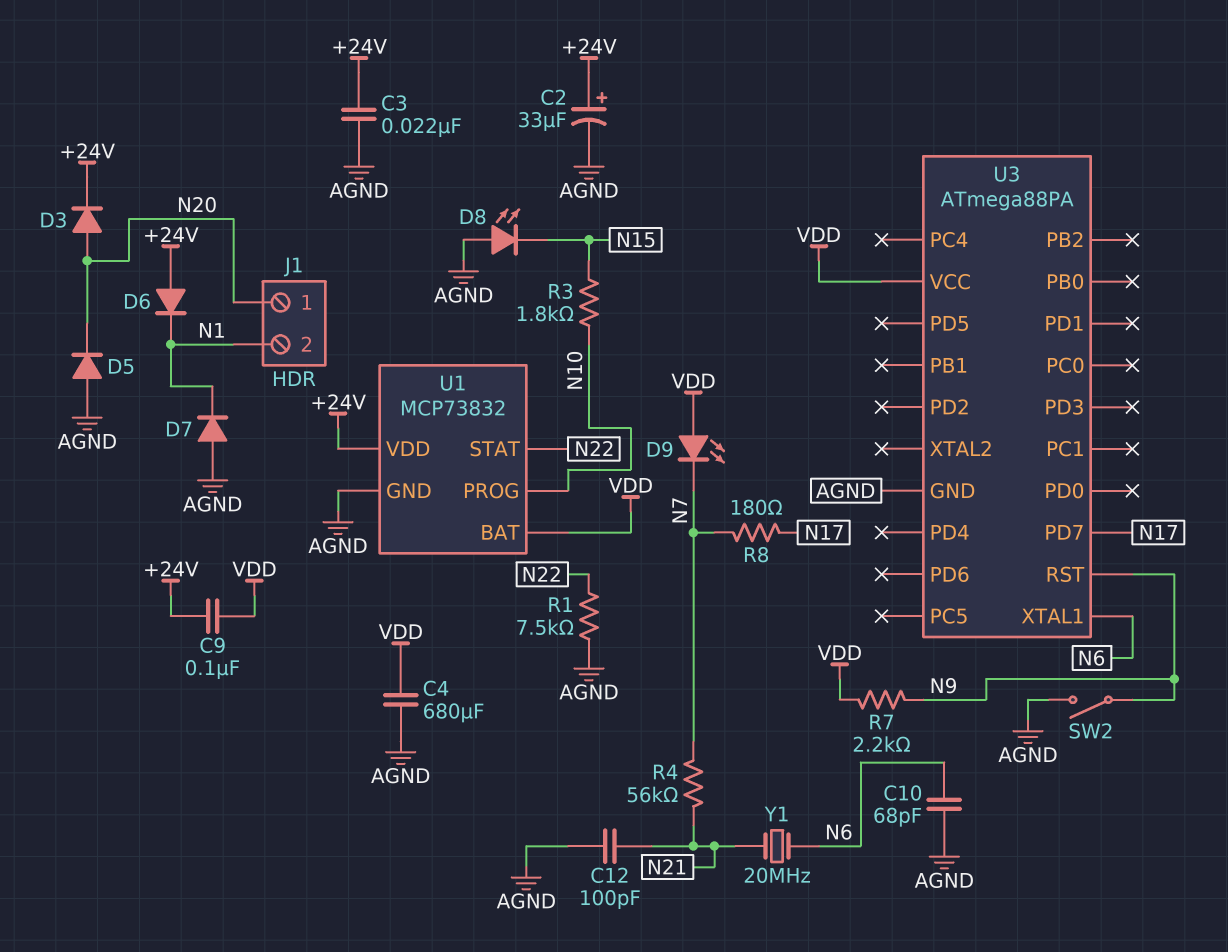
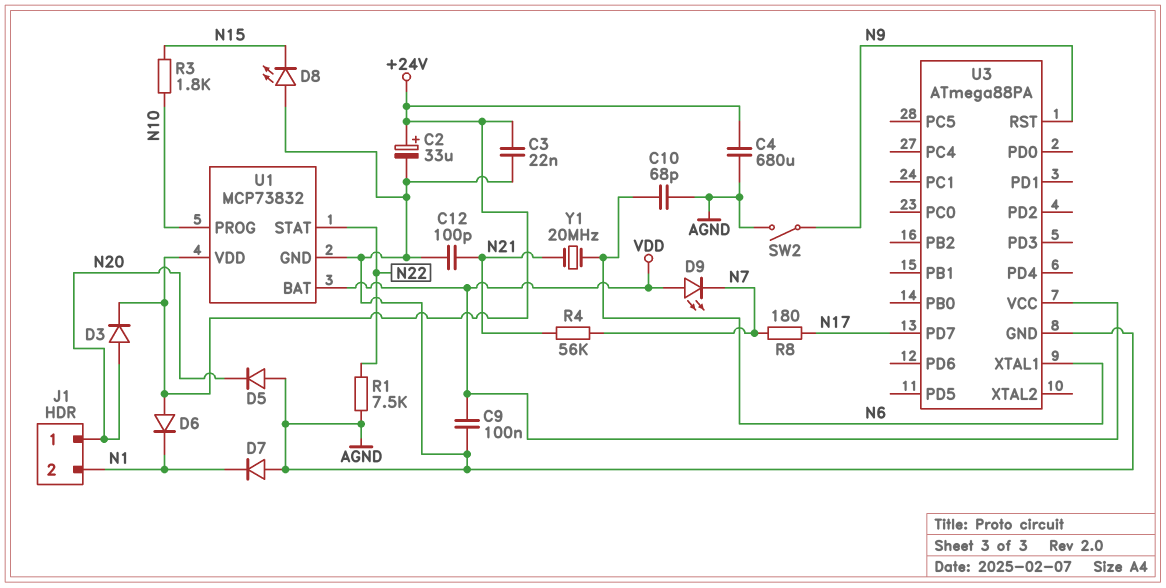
C4: 680uF (AGND, VDD) -> 680uF (+24V, AGND)
C9: 100nF (+24V, VDD) -> 100nF (AGND, VDD)
R7: 2.2k (N9, VDD) -> none

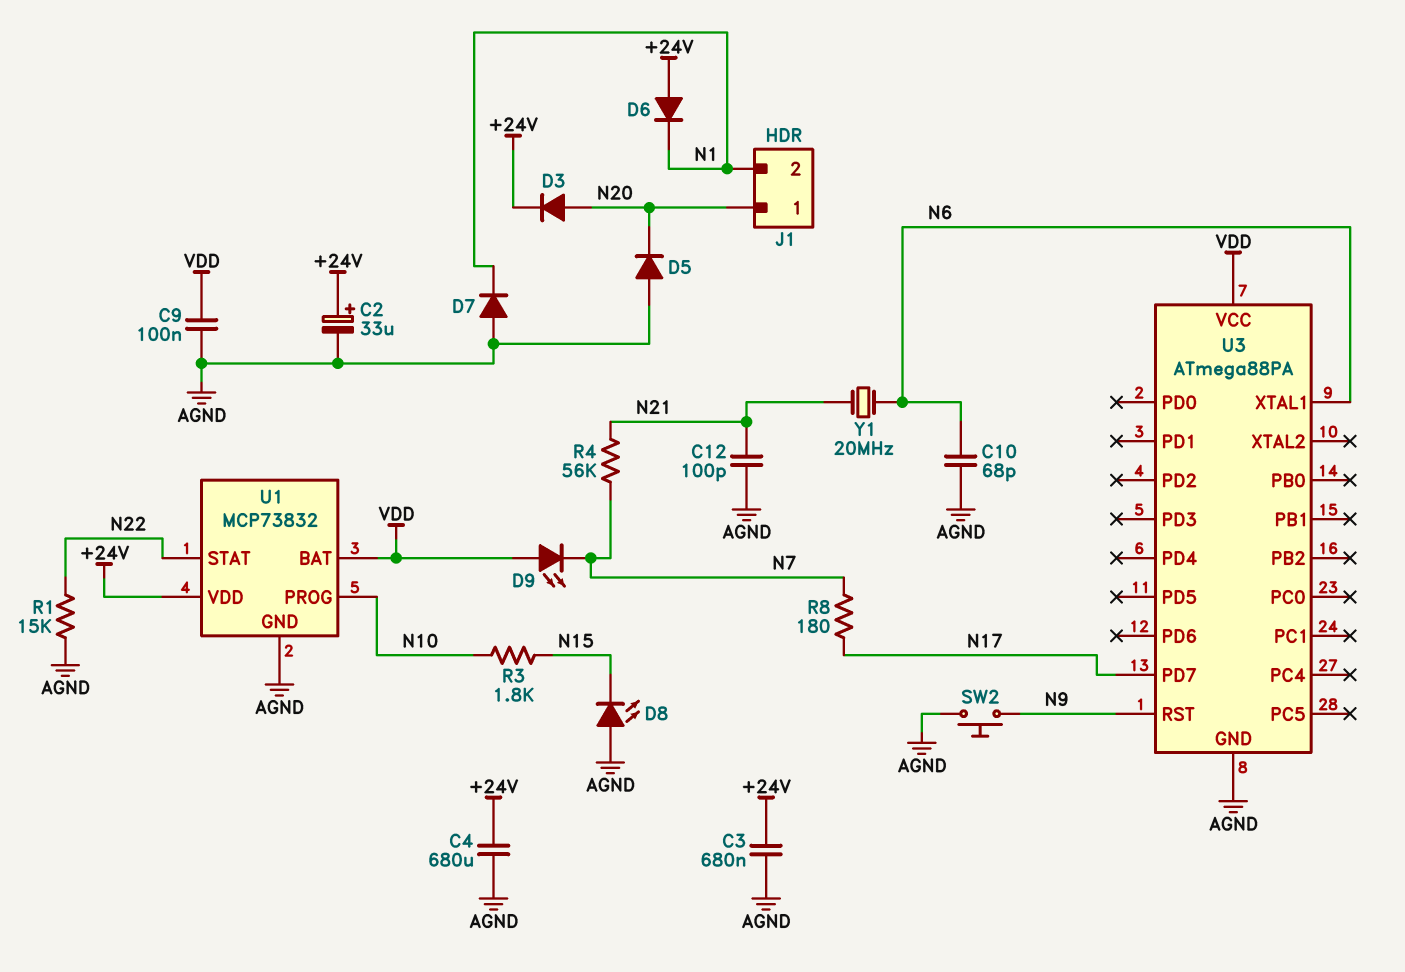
C3: 22nF (+24V, AGND) -> 680nF (+24V, AGND)
R1: 7.5k (AGND, N22) -> 15k (AGND, N22)
SW2: switch (AGND, N9) -> button (AGND, N9)

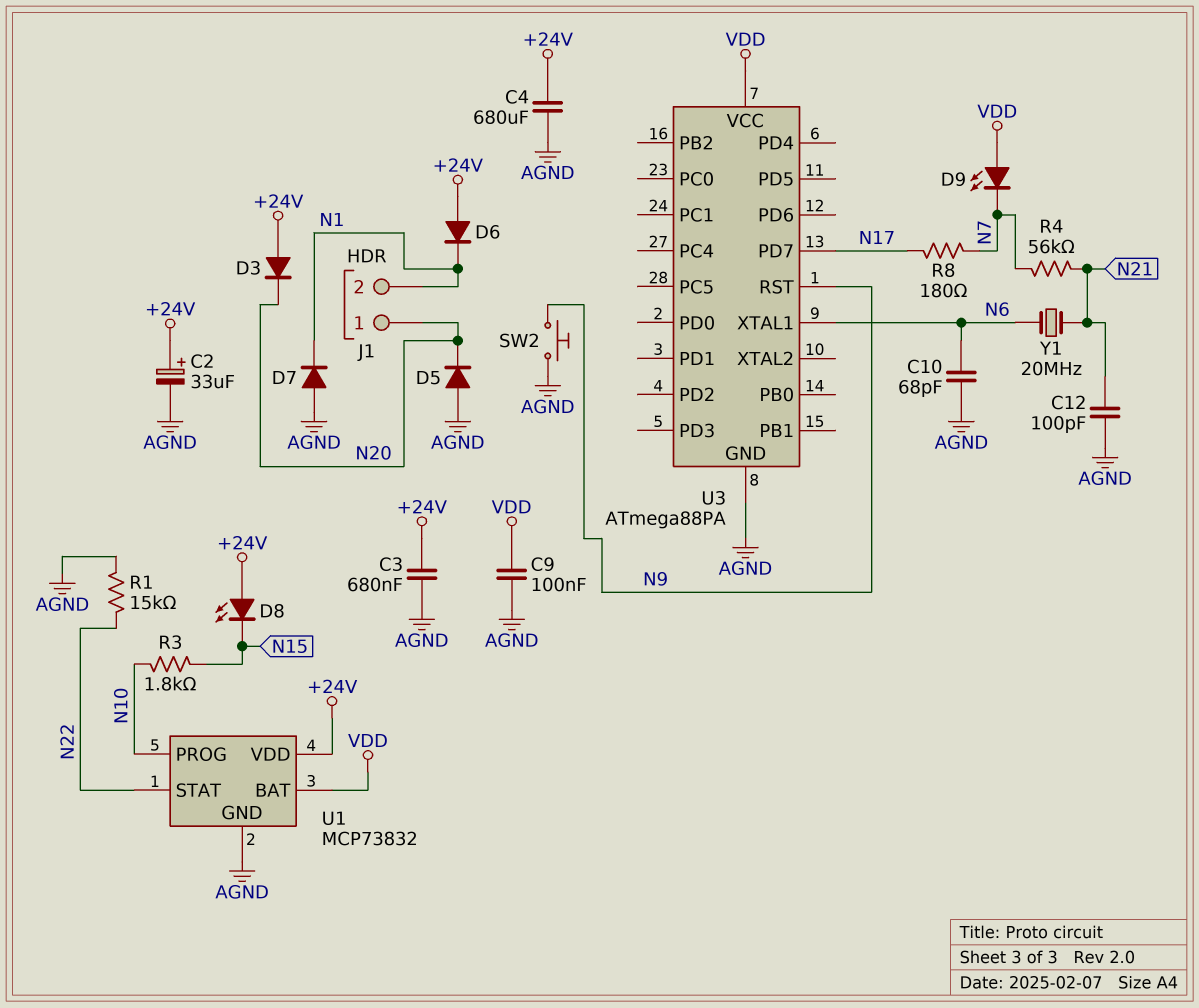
D3: diode (A N20, K +24V) -> diode (A +24V, K N20)
D8: LED (A AGND, K N15) -> LED (A +24V, K N15)

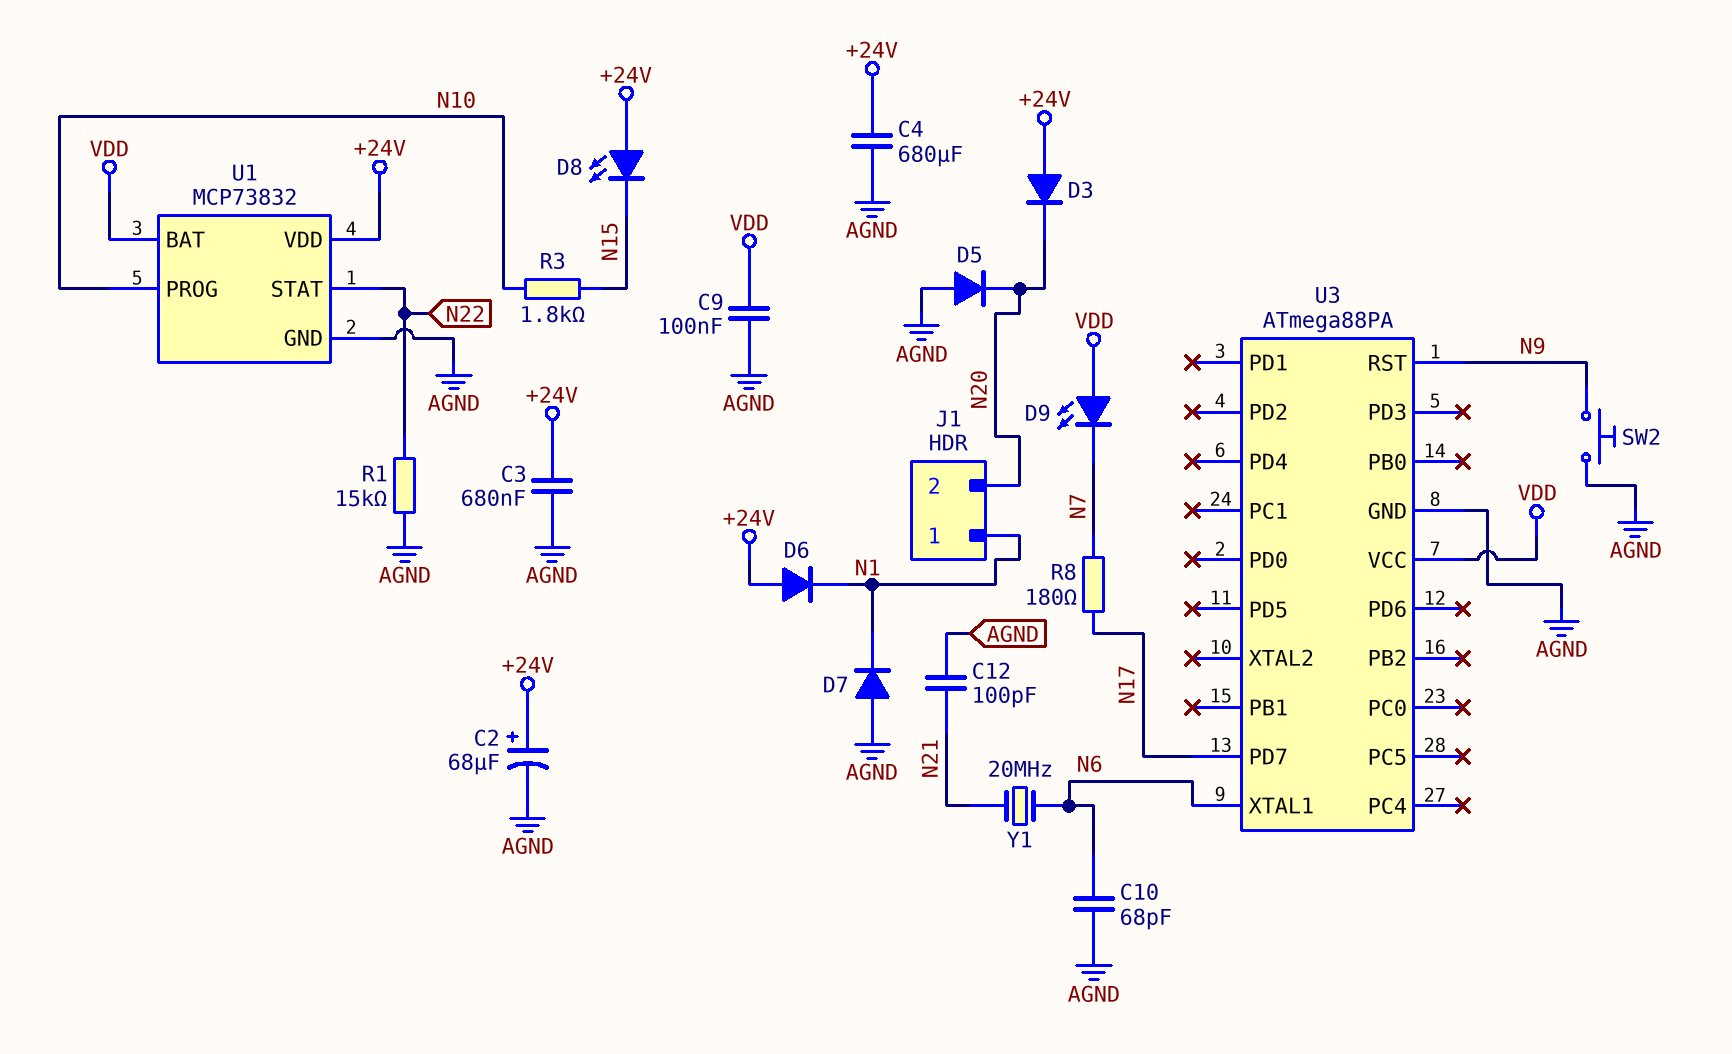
C2: 33uF (plus +24V, minus AGND) -> 68uF (plus +24V, minus AGND)
J1 pin 1: N20 -> N1
J1 pin 2: N1 -> N20
R4: 56k (N7, N21) -> none

